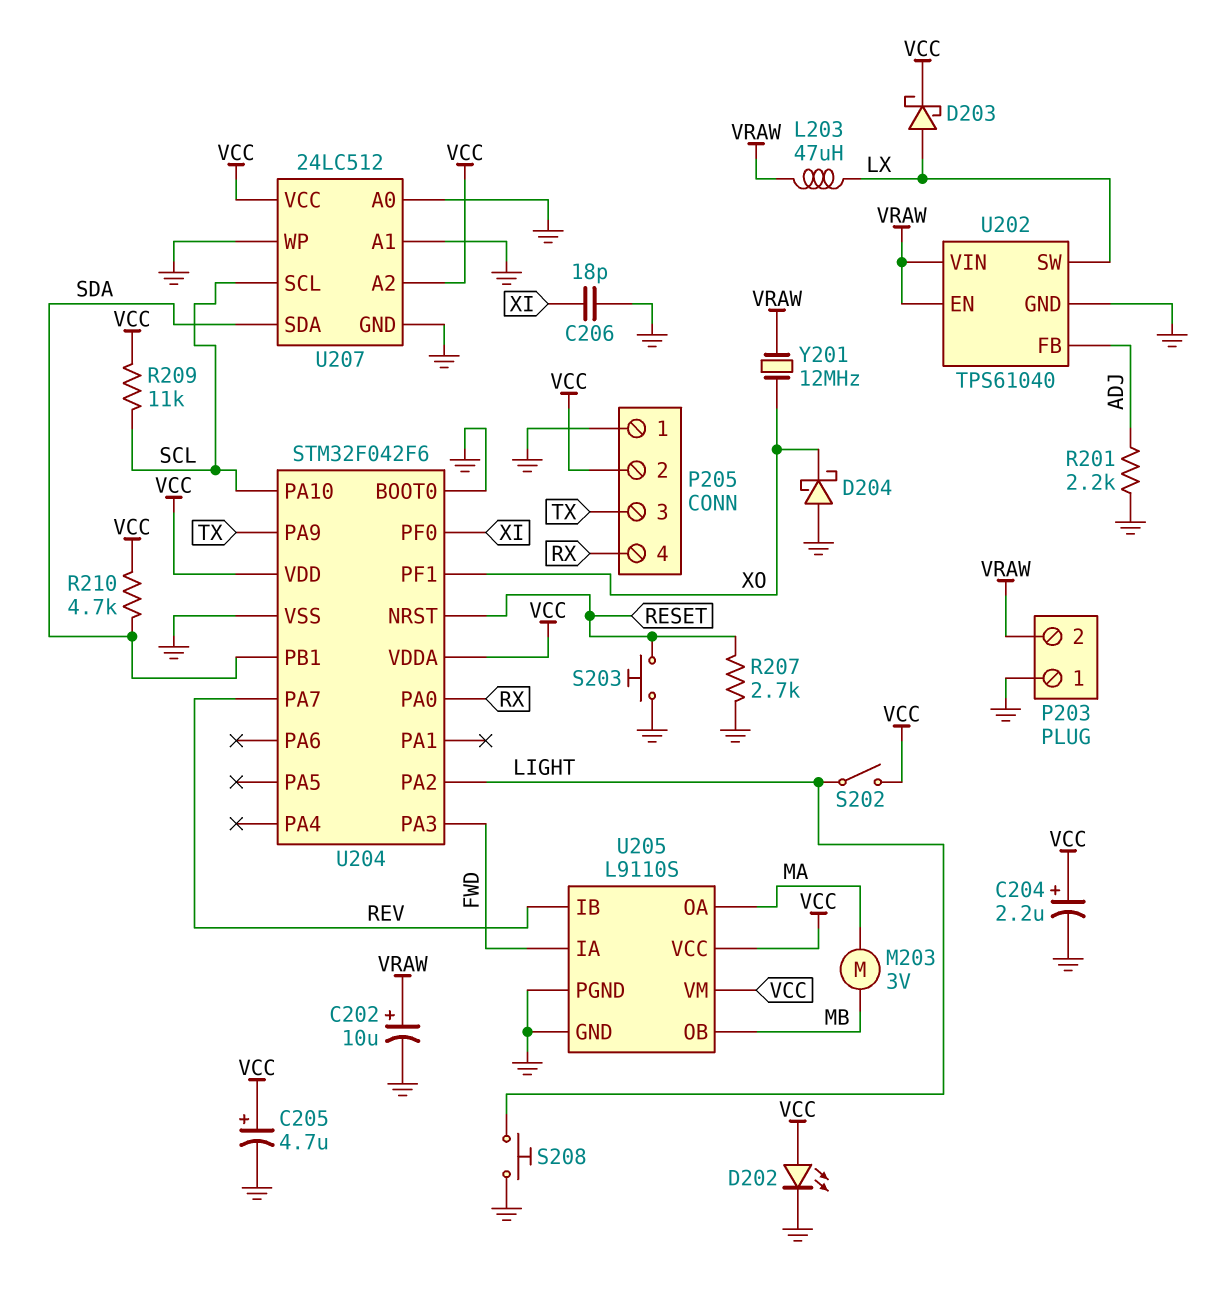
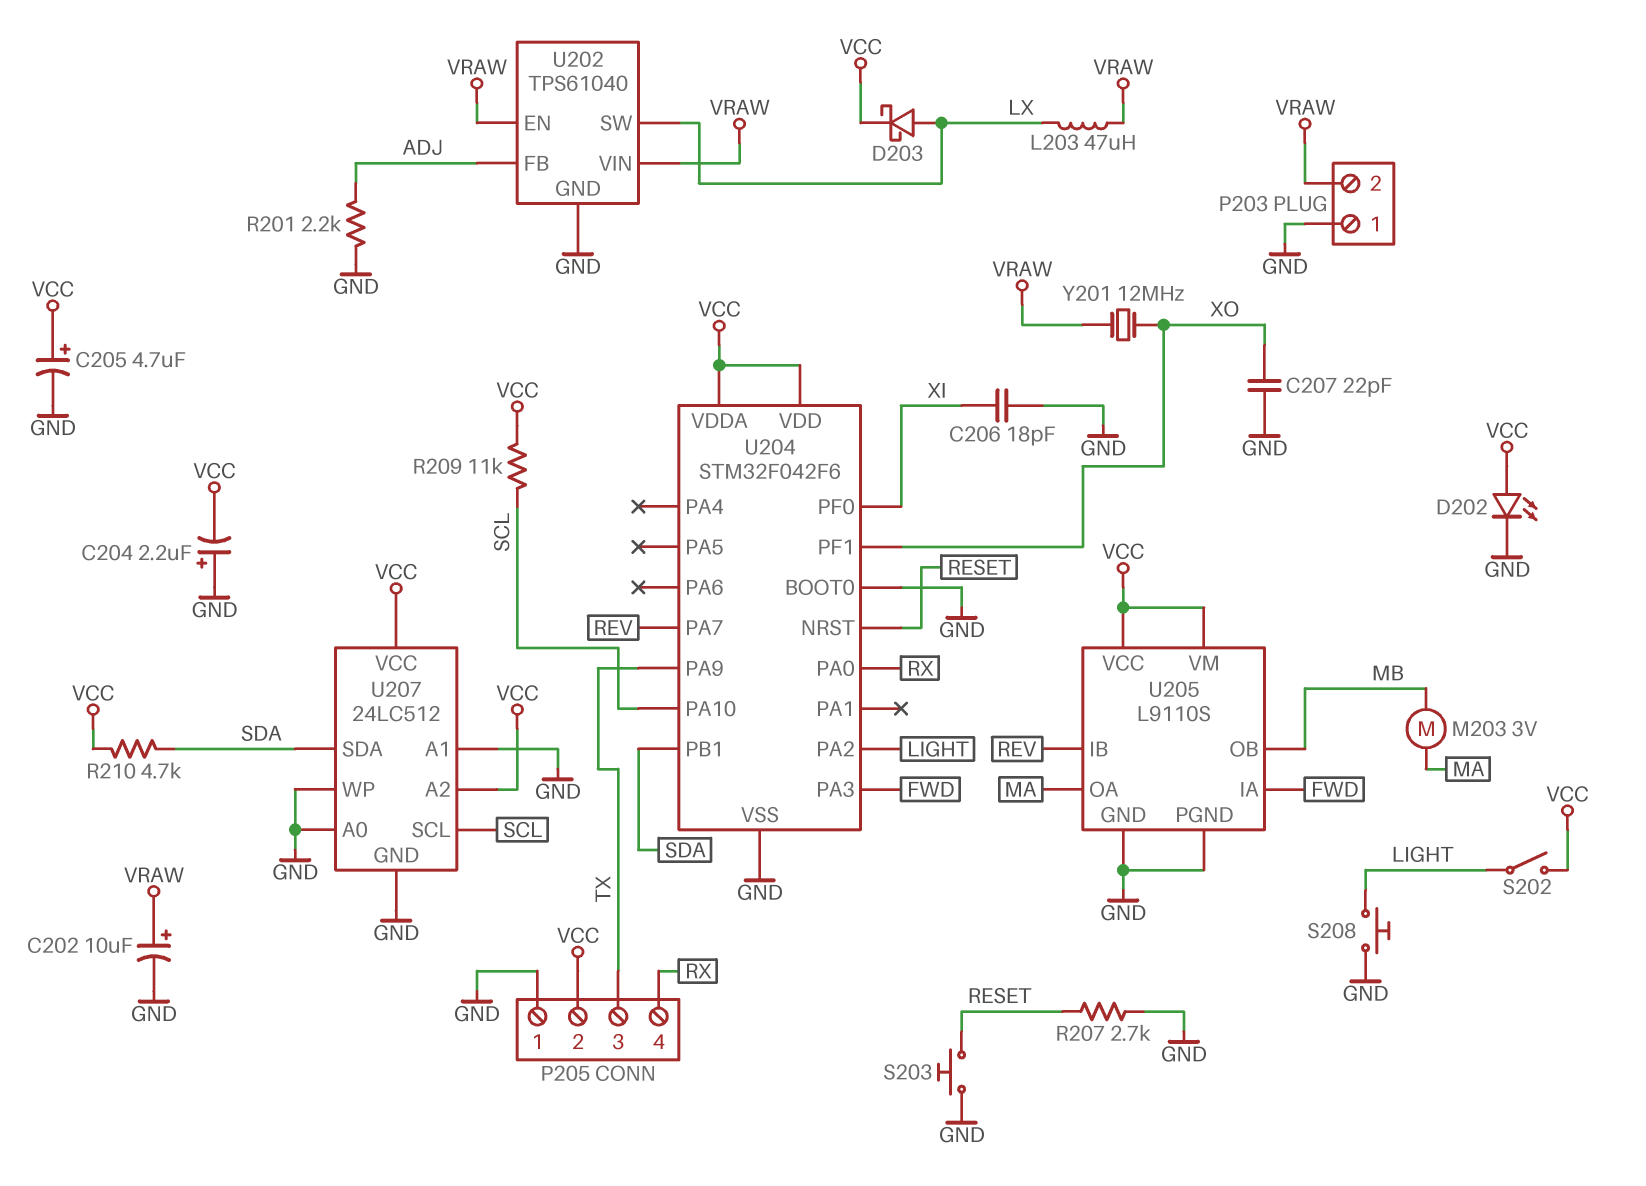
C204: 2.2uF (plus VCC, minus GND) -> 2.2uF (plus GND, minus VCC)
C207: none -> 22pF (GND, XO)
D204: schottky (A GND, K XO) -> none

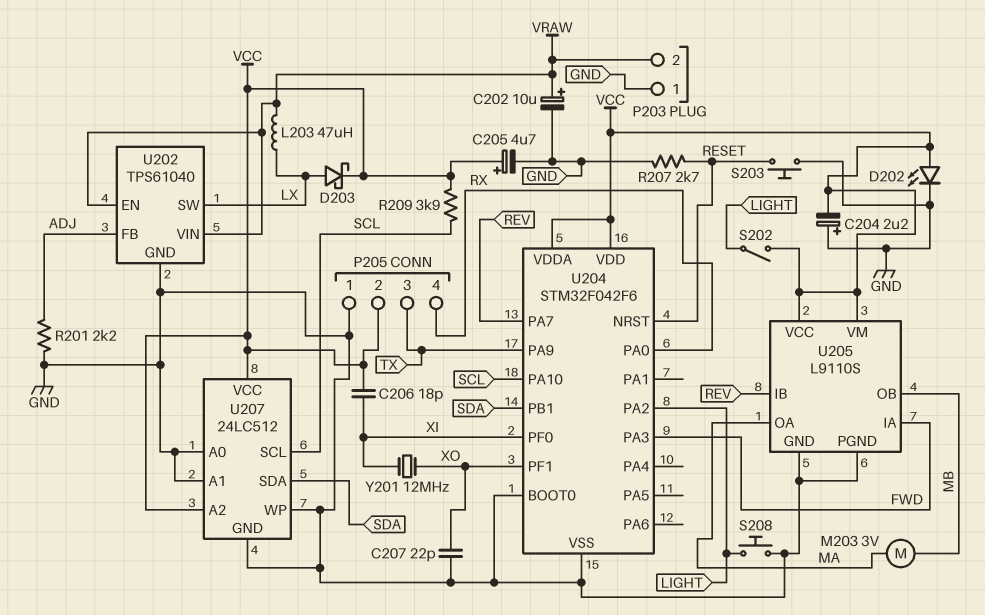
C206: 18pF (GND, XI) -> 18pF (VCC, XI)
R209: 11k (SCL, VCC) -> 3.9k (SCL, VCC)
R210: 4.7k (SDA, VCC) -> none
Y201: 12MHz (VRAW, XO) -> 12MHz (XI, XO)

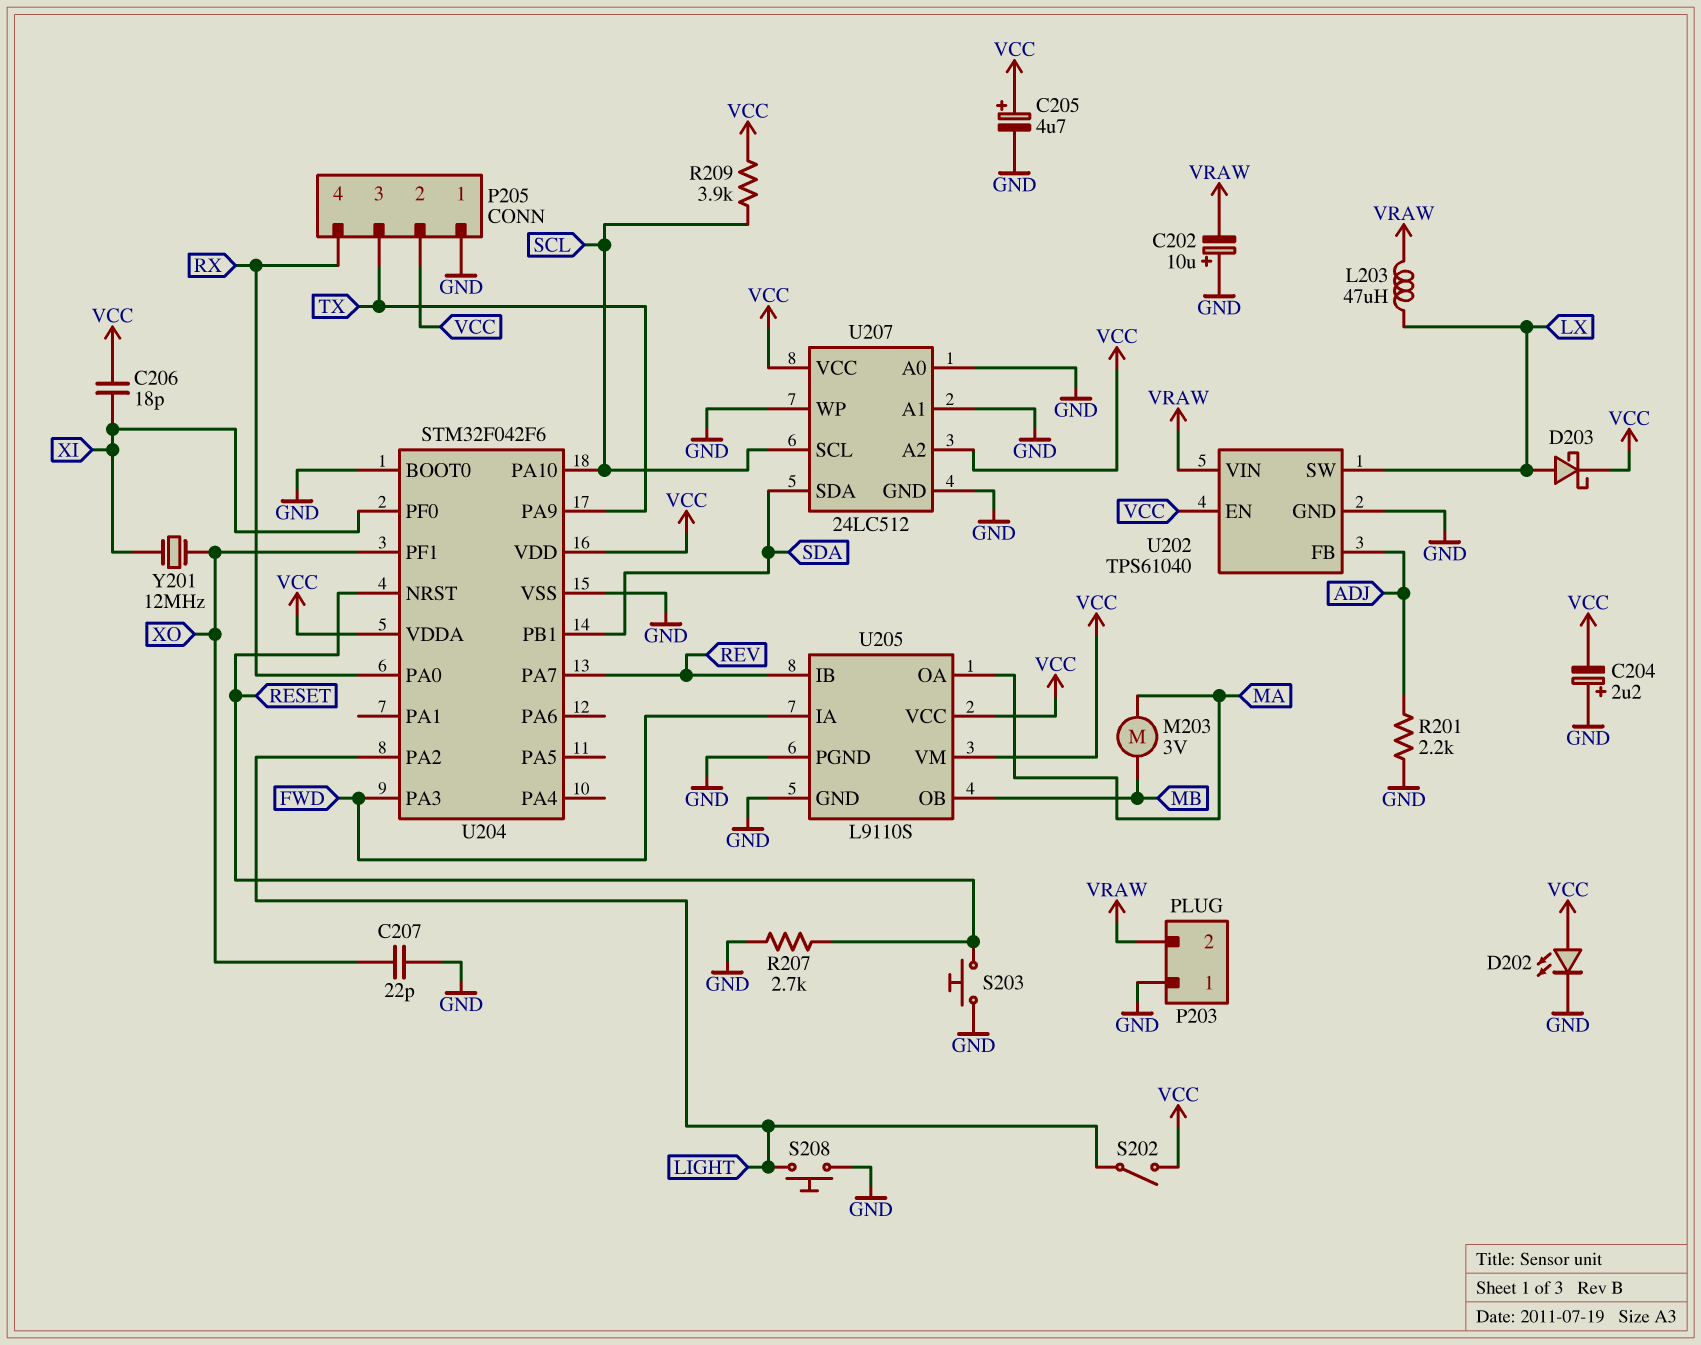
C202: 10uF (plus VRAW, minus GND) -> 10uF (plus GND, minus VRAW)
U202 pin EN: VRAW -> VCC

